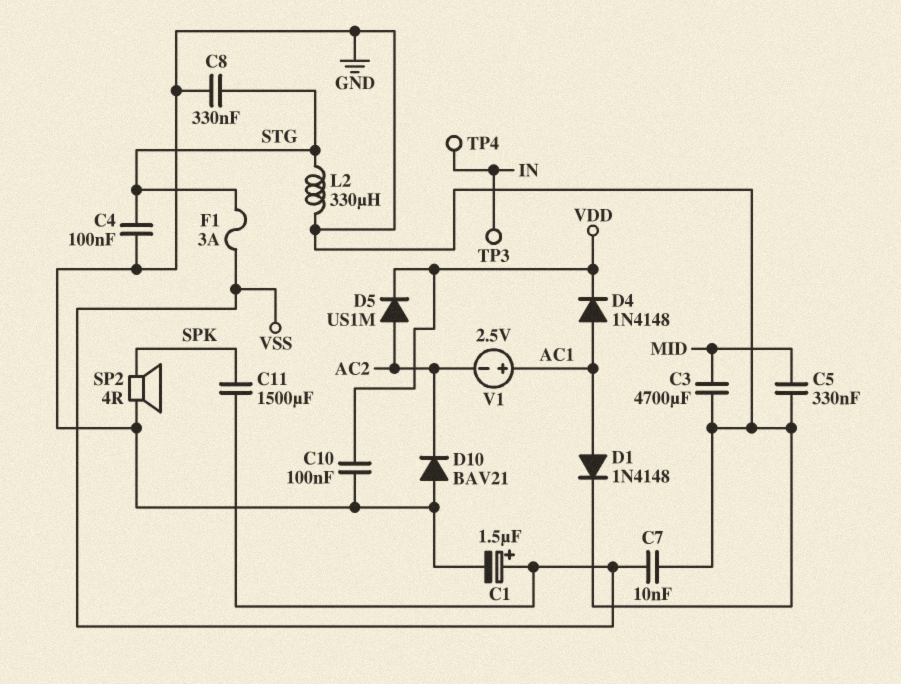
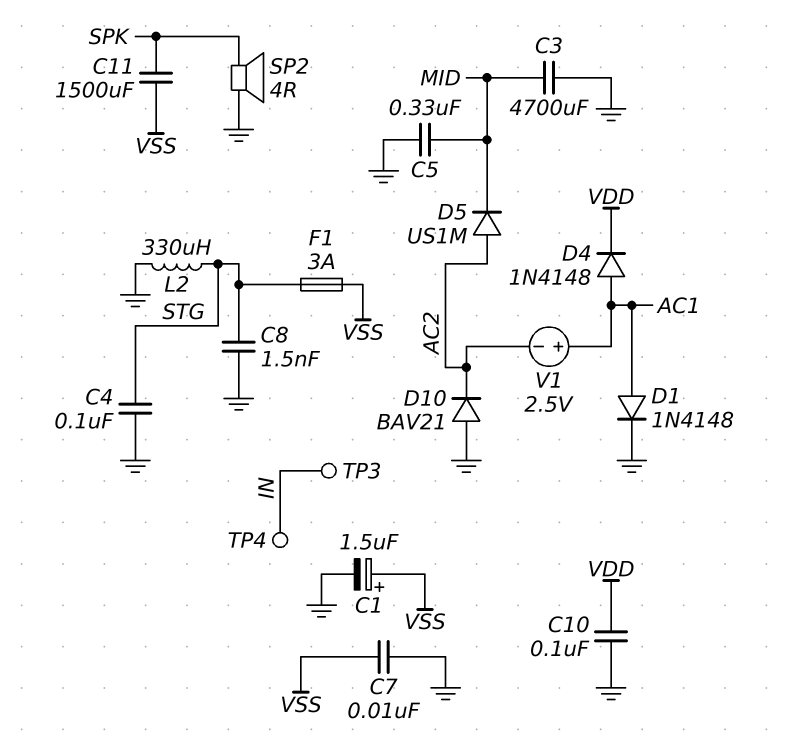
C8: 330nF (GND, STG) -> 1.5nF (GND, STG)
D5: diode US1M (A AC2, K VDD) -> diode US1M (A AC2, K MID)

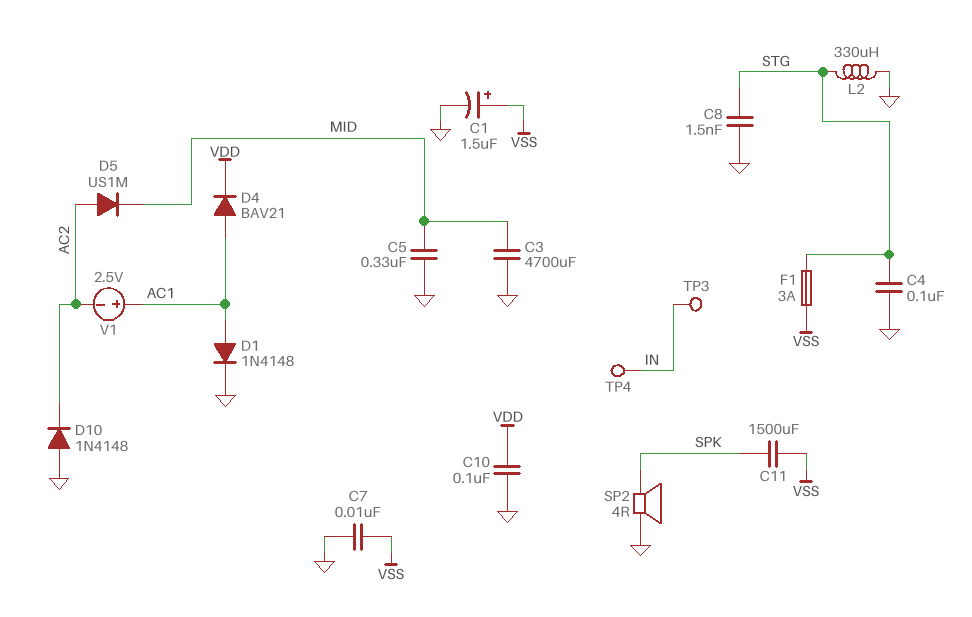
D4: diode 1N4148 (A AC1, K VDD) -> diode BAV21 (A AC1, K VDD)
D10: diode BAV21 (A GND, K AC2) -> diode 1N4148 (A GND, K AC2)

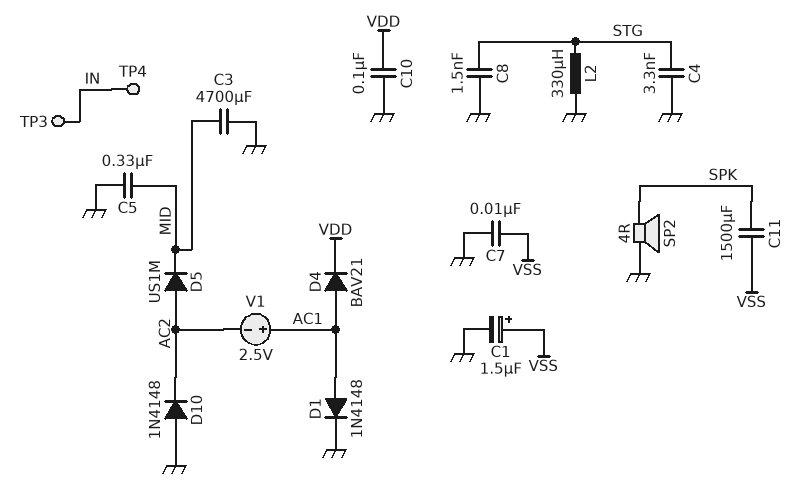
C4: 100nF (GND, STG) -> 3.3nF (GND, STG)
F1: 3A (STG, VSS) -> none

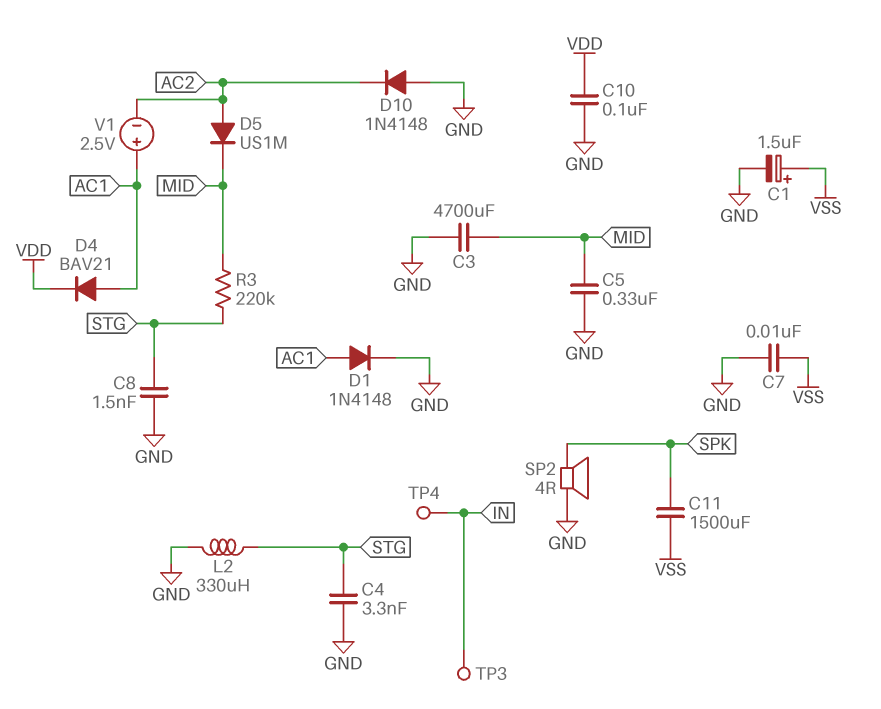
R3: none -> 220k (MID, STG)

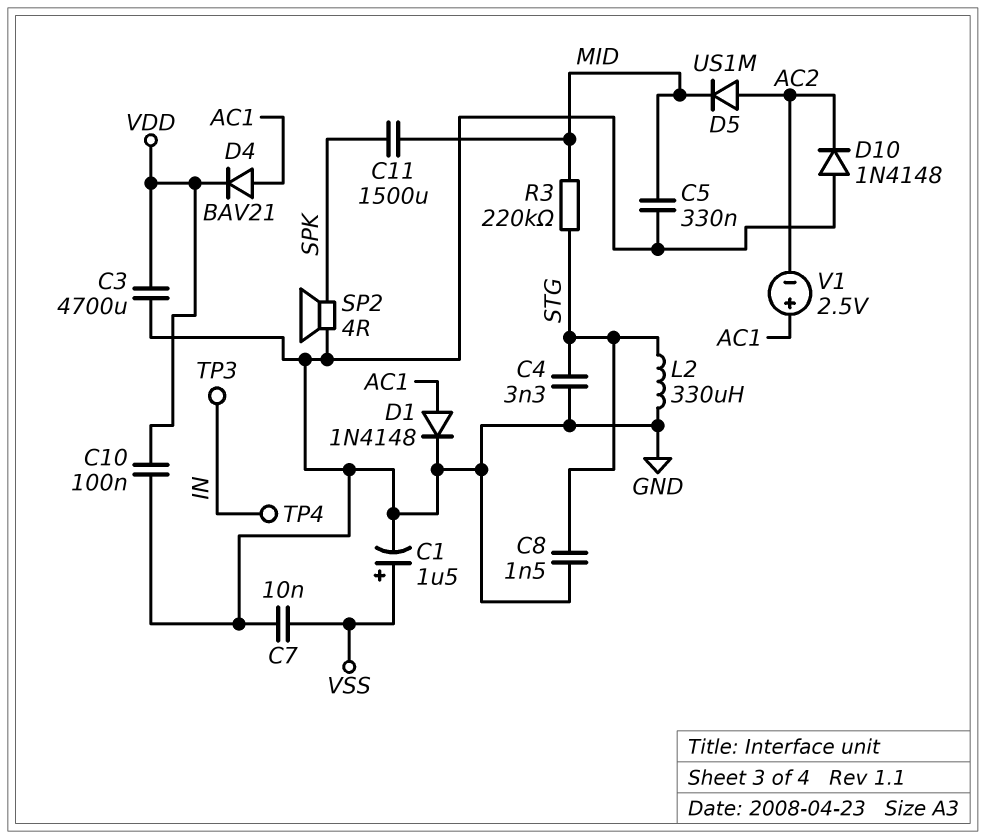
C3: 4700uF (GND, MID) -> 4700uF (GND, VDD)
C11: 1500uF (SPK, VSS) -> 1500uF (MID, SPK)

